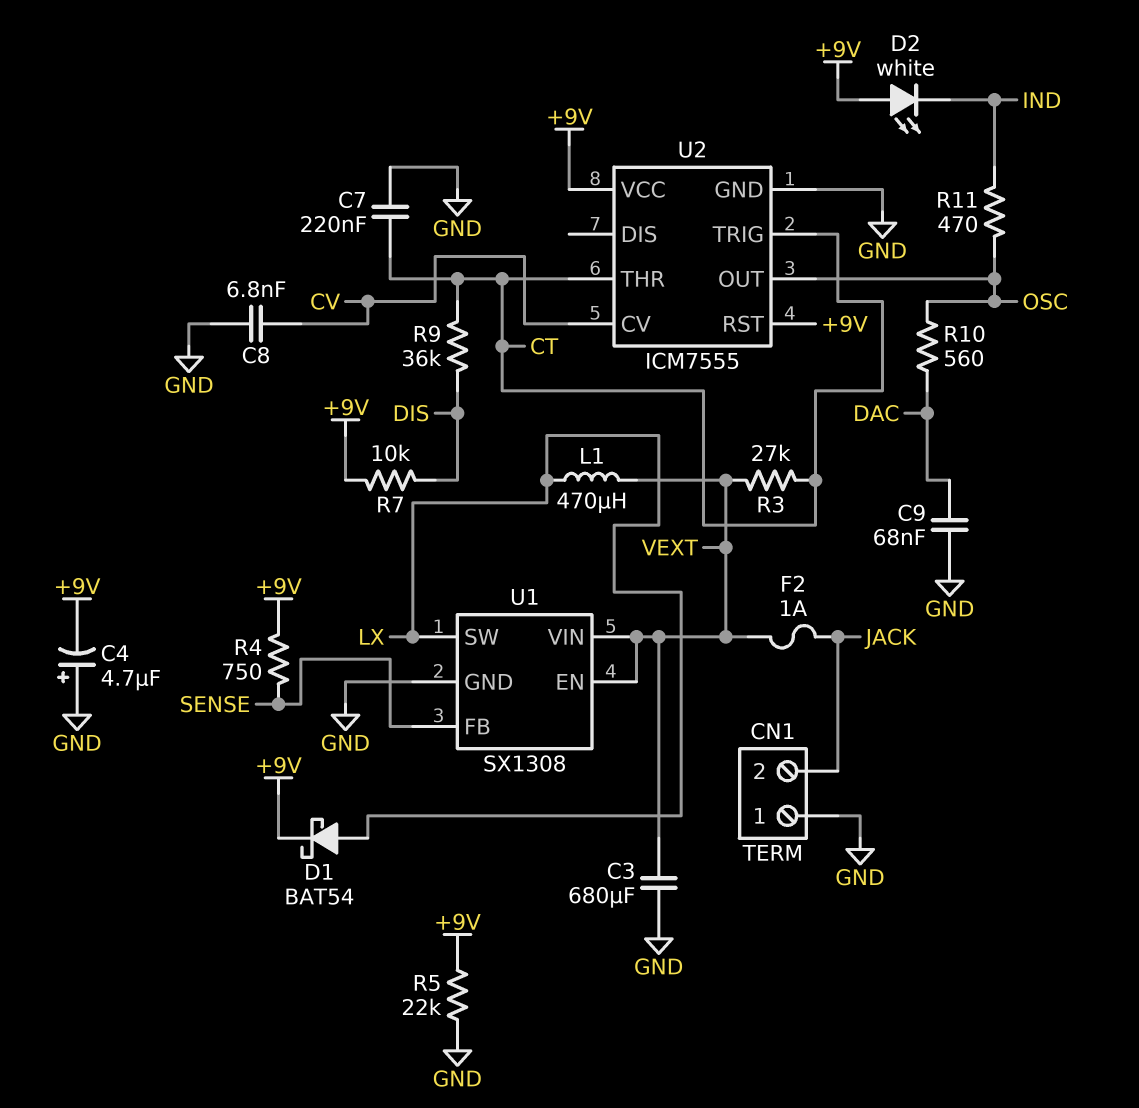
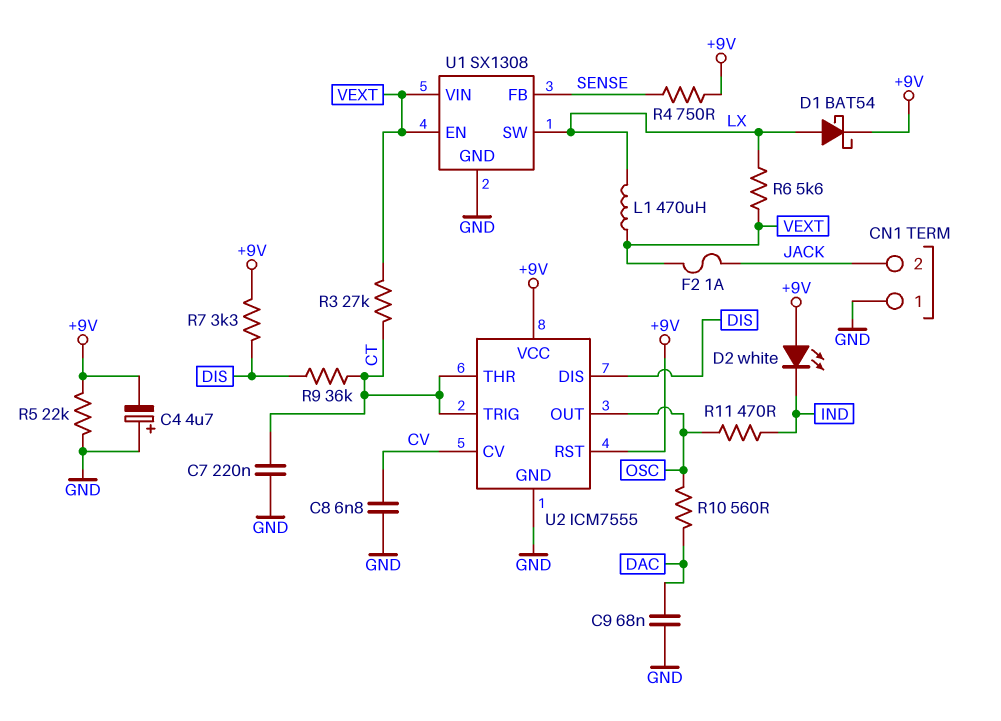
C3: 680uF (GND, VEXT) -> none
R6: none -> 5.6k (LX, VEXT)
R7: 10k (+9V, DIS) -> 3.3k (+9V, DIS)
U2 pin DIS: none -> DIS

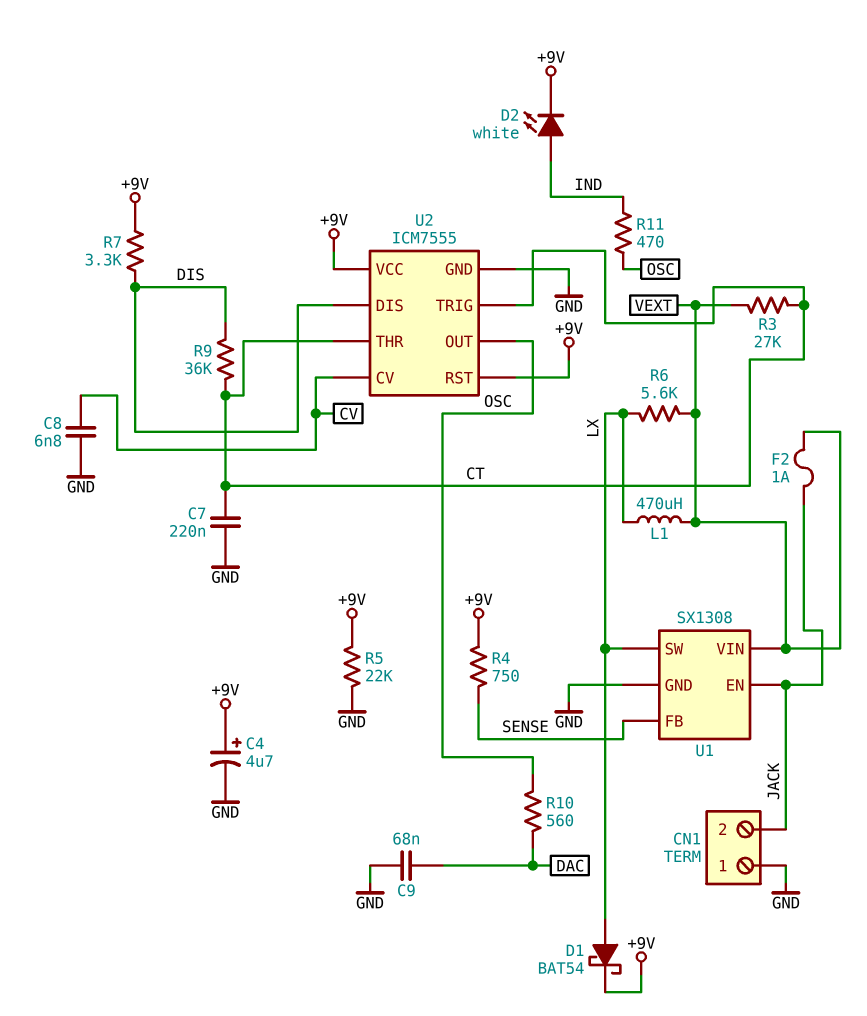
C4: 4.7uF (plus GND, minus +9V) -> 4.7uF (plus +9V, minus GND)
D2: LED white (A +9V, K IND) -> LED white (A IND, K +9V)
U1 pin EN: VEXT -> JACK

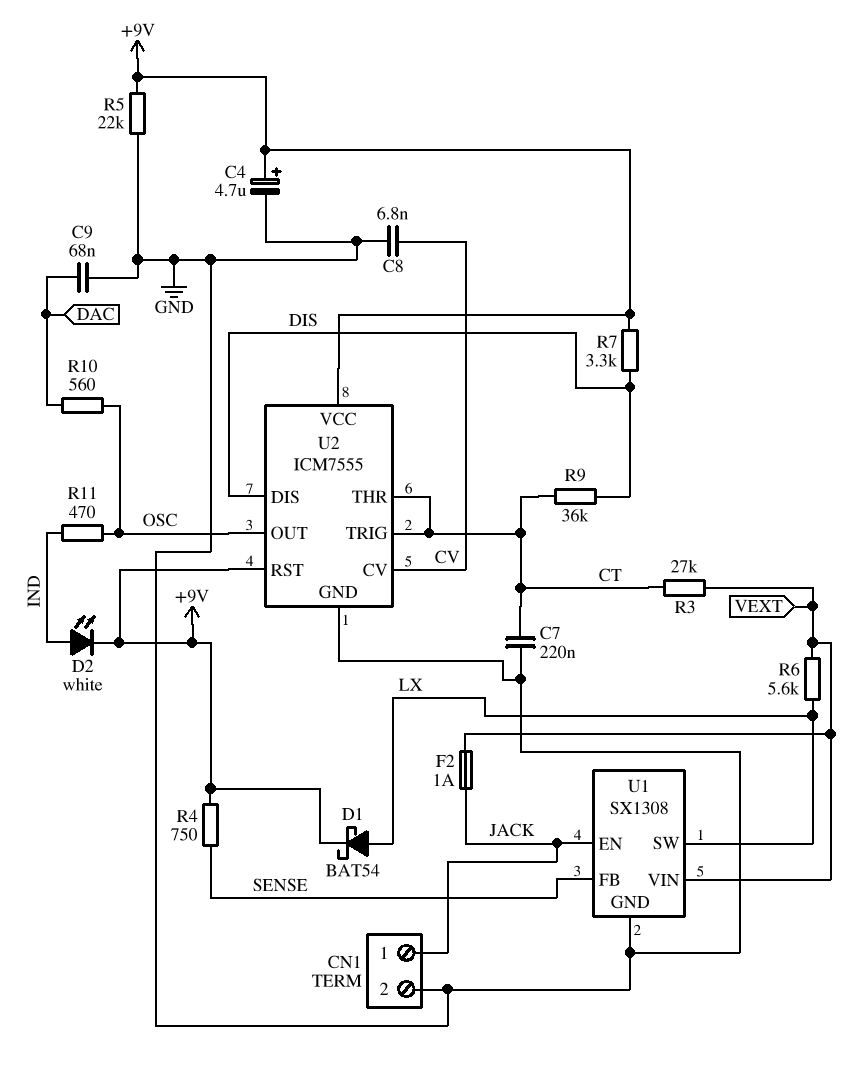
CN1 pin 1: GND -> JACK
CN1 pin 2: JACK -> GND
L1: 470uH (LX, VEXT) -> none

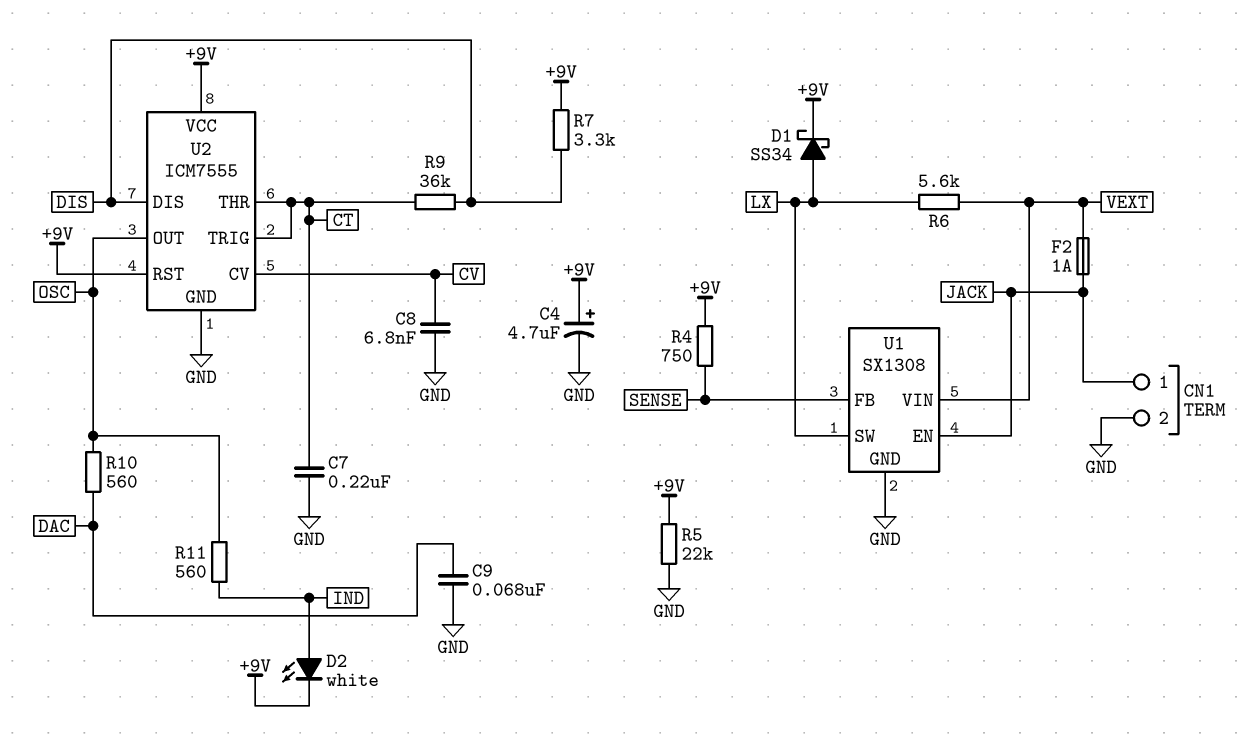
D1: schottky BAT54 (A LX, K +9V) -> schottky SS34 (A LX, K +9V)
R3: 27k (CT, VEXT) -> none
R11: 470 (IND, OSC) -> 560 (IND, OSC)

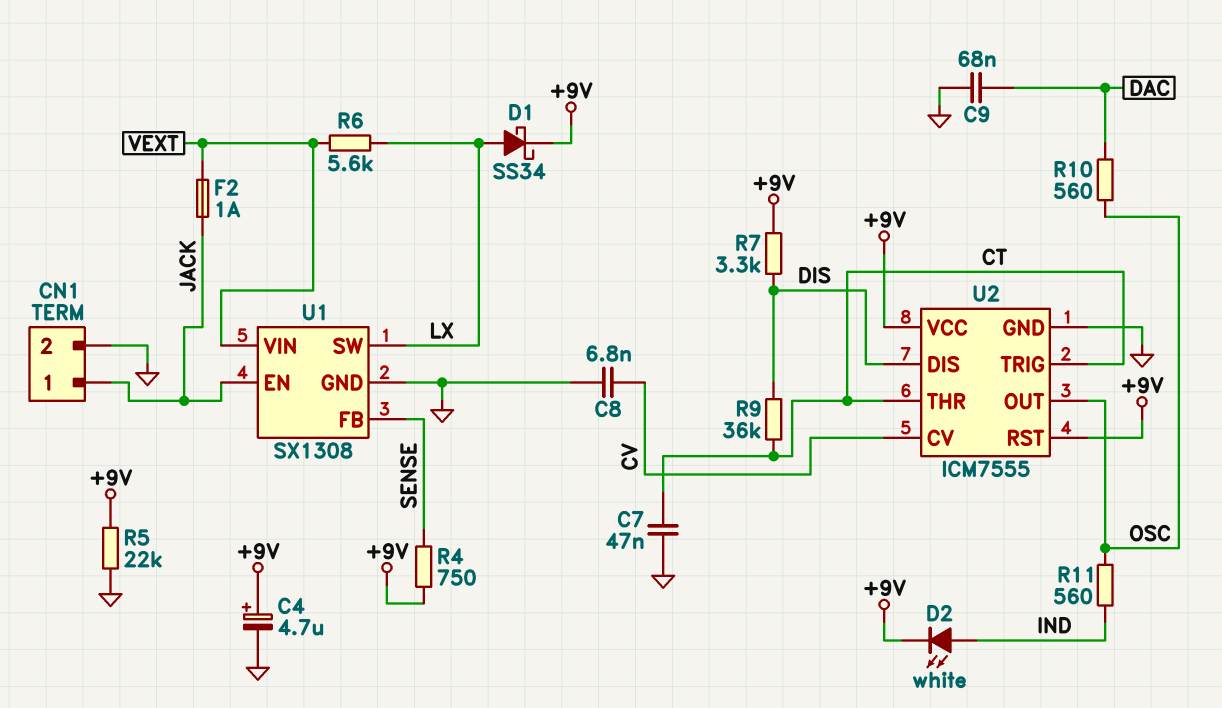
C7: 220nF (CT, GND) -> 47nF (CT, GND)

